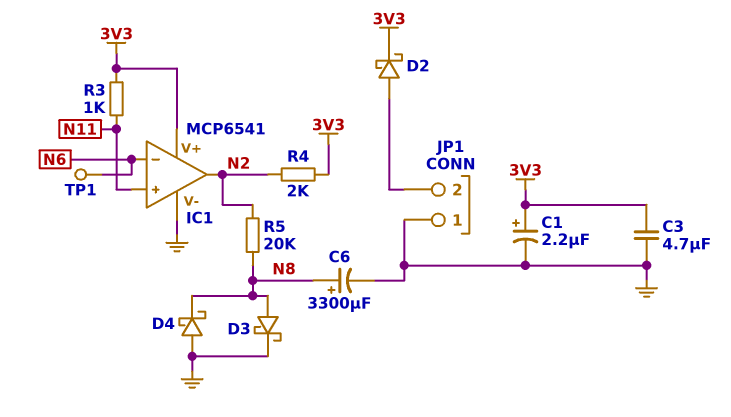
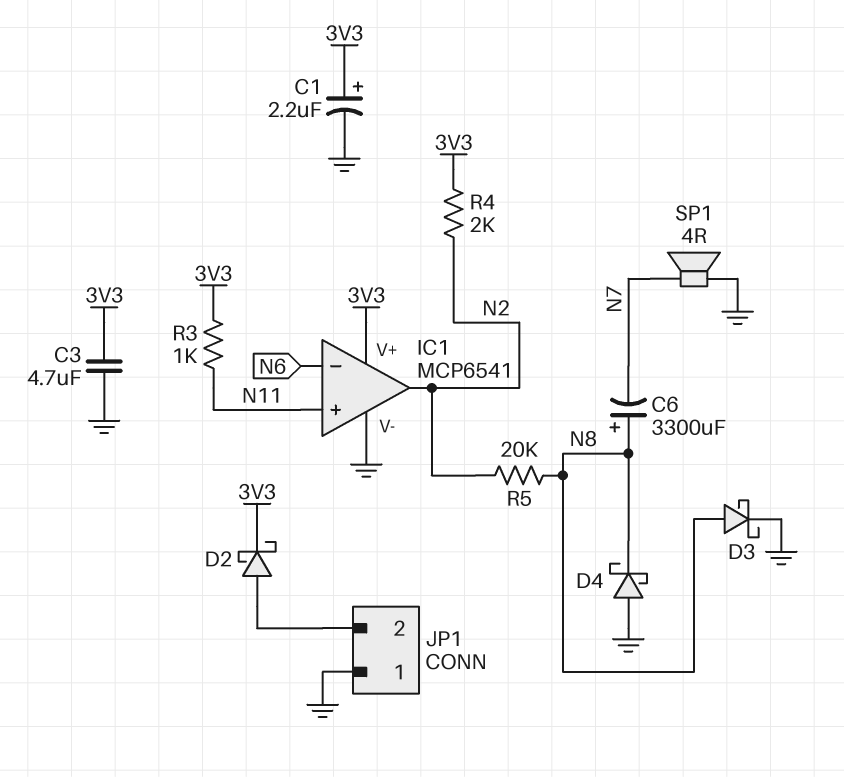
C6: 3300uF (plus N8, minus GND) -> 3300uF (plus N8, minus N7)
SP1: none -> speaker 4R (GND, N7)
TP1: test point (N6) -> none

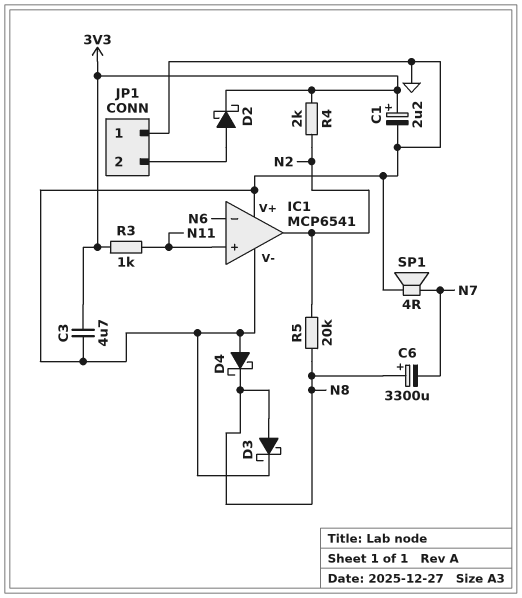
IC1 pin V+: 3V3 -> GND

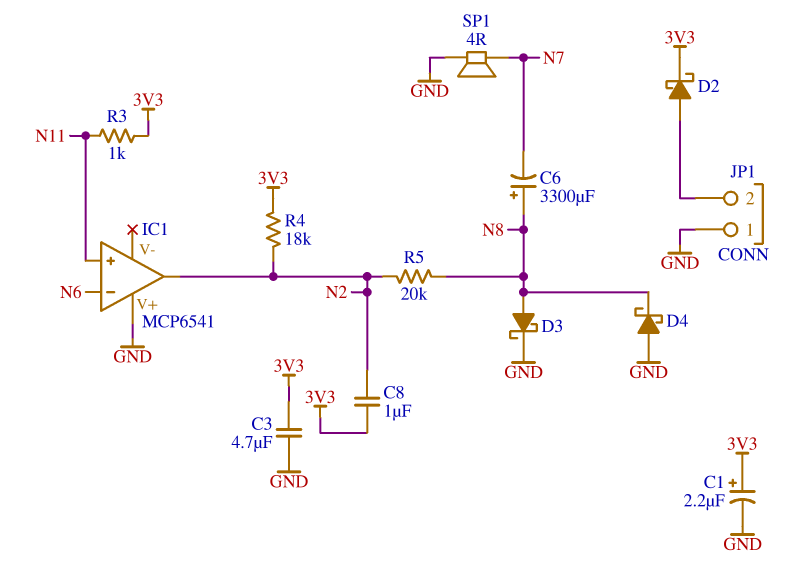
C8: none -> 1uF (3V3, N2)
IC1 pin V-: GND -> none
R4: 2k (3V3, N2) -> 18k (3V3, N2)

